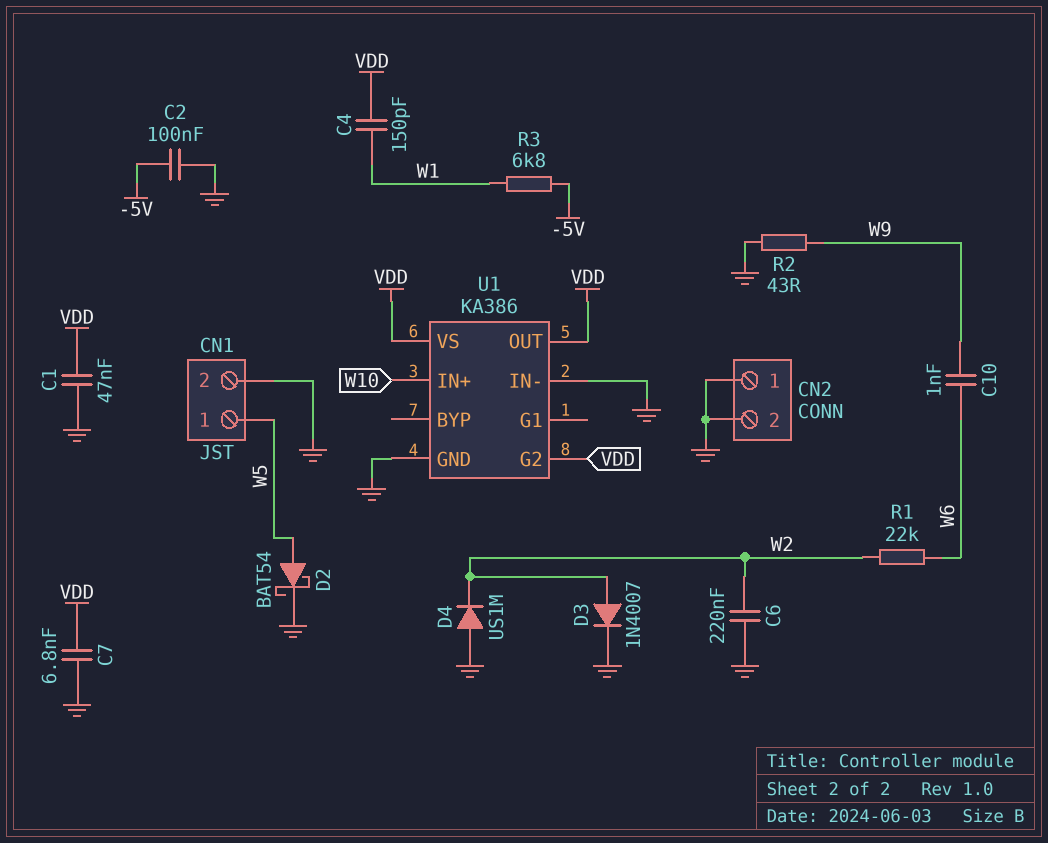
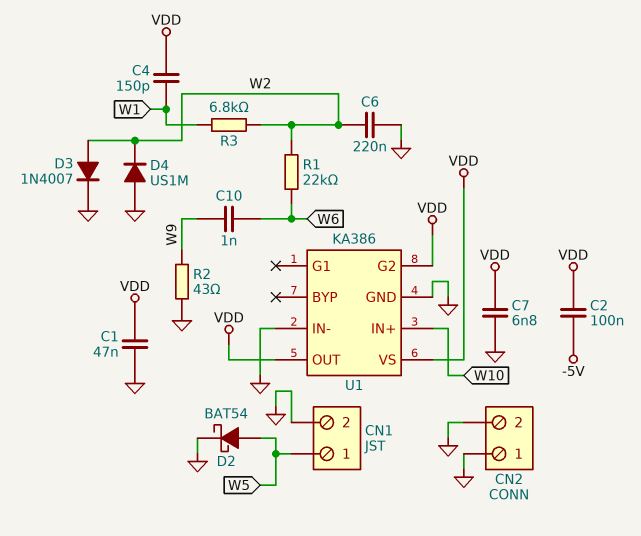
C2: 100nF (-5V, GND) -> 100nF (-5V, VDD)
R3: 6.8k (-5V, W1) -> 6.8k (W1, W2)

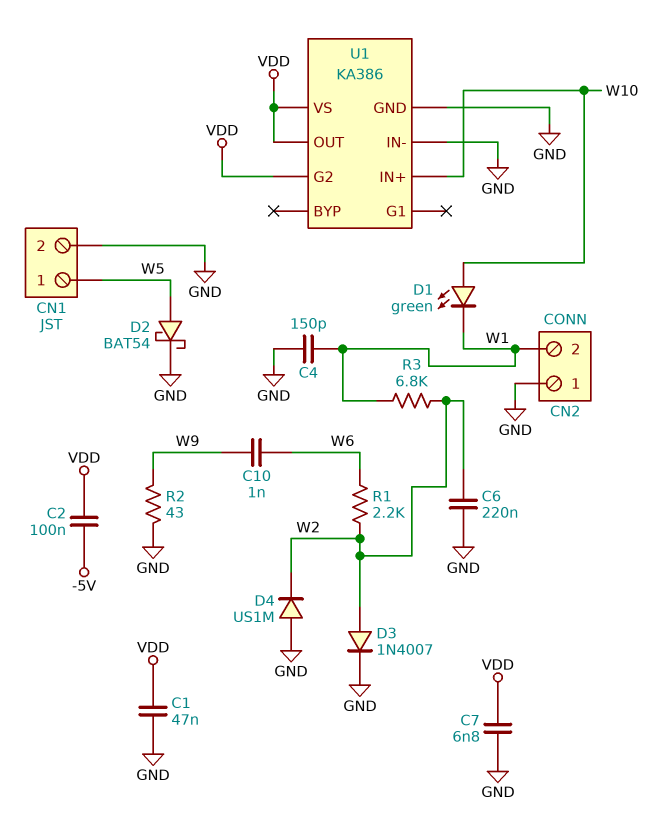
C4: 150pF (VDD, W1) -> 150pF (GND, W1)
CN2 pin 2: GND -> W1
D1: none -> LED green (A W10, K W1)
R1: 22k (W2, W6) -> 2.2k (W2, W6)

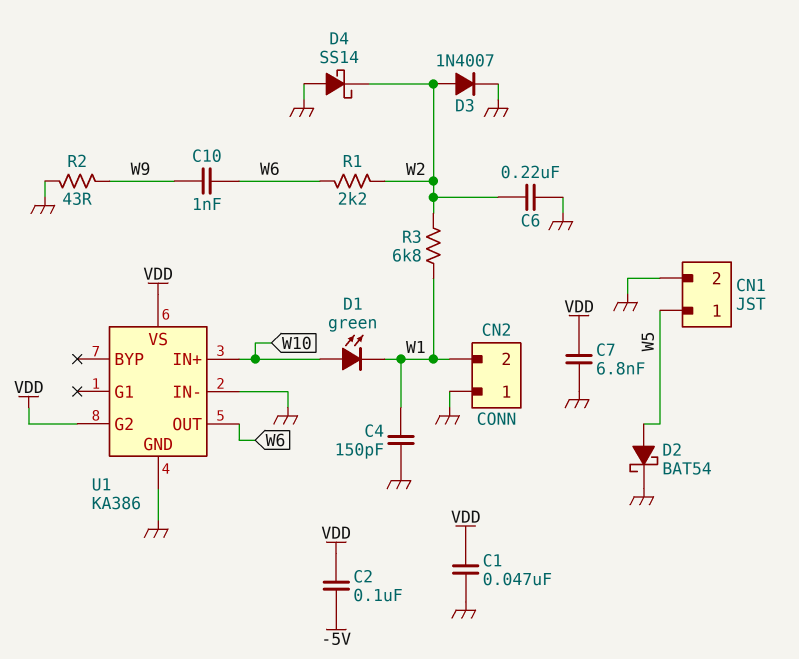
D4: diode US1M (A GND, K W2) -> schottky SS14 (A GND, K W2)
U1 pin OUT: VDD -> W6

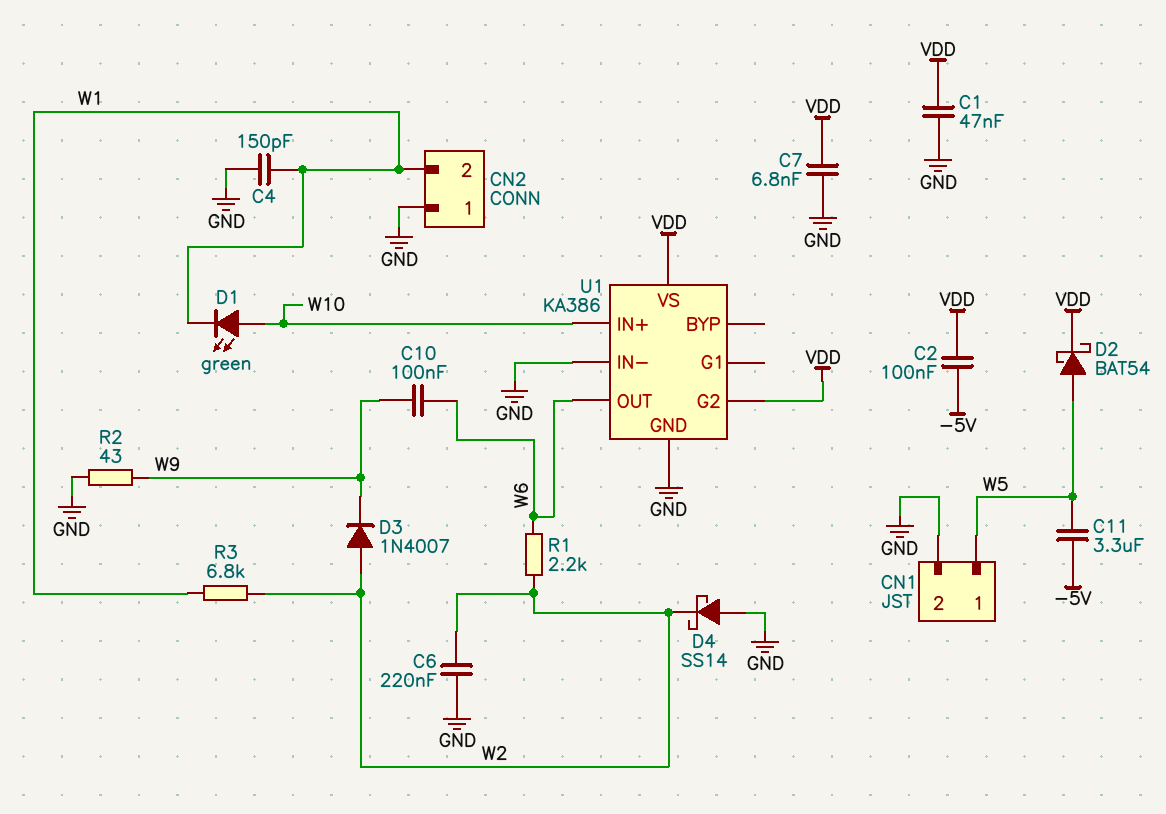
C10: 1nF (W6, W9) -> 100nF (W6, W9)
C11: none -> 3.3uF (-5V, W5)
D2: schottky BAT54 (A W5, K GND) -> schottky BAT54 (A W5, K VDD)
D3: diode 1N4007 (A W2, K GND) -> diode 1N4007 (A W2, K W9)

